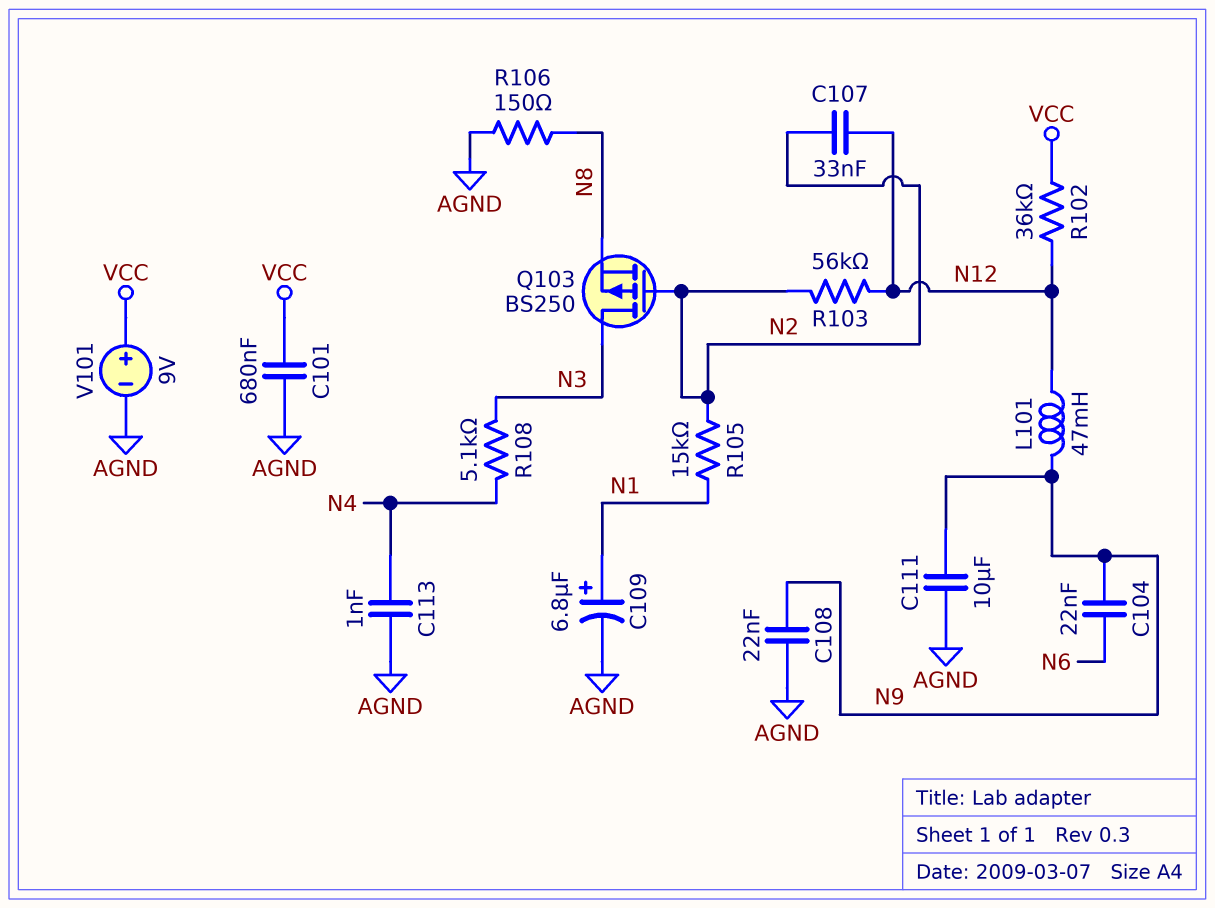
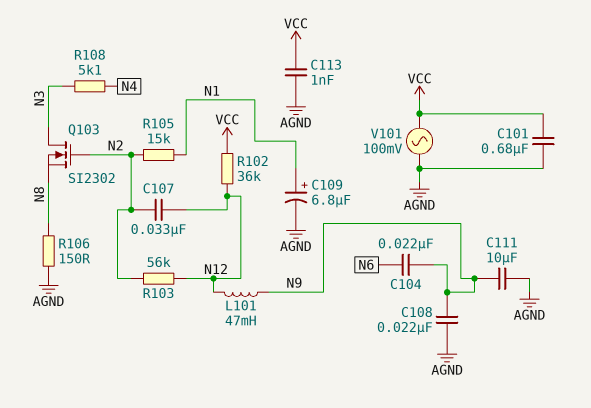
C113: 1nF (AGND, N4) -> 1nF (AGND, VCC)
Q103: PMOS BS250 (G N2, D N3, S N8) -> NMOS SI2302 (G N2, D N3, S N8)
V101: 9V (plus VCC, minus AGND) -> AC 100mV (AGND, VCC)

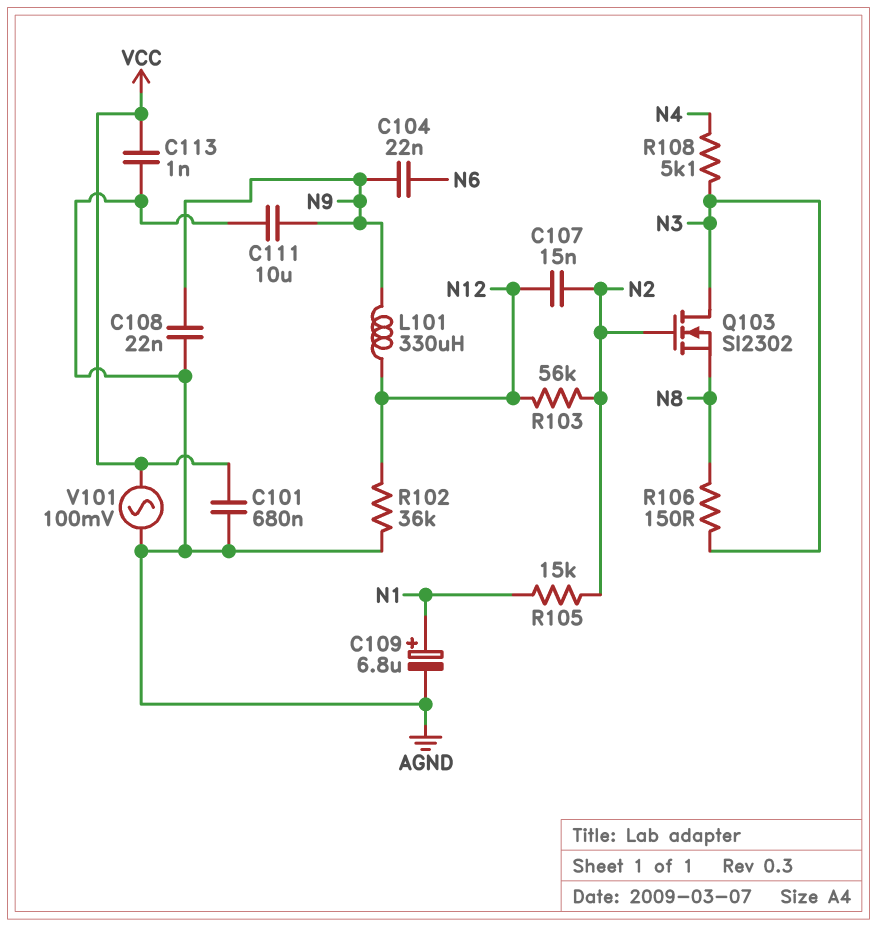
C107: 33nF (N2, N12) -> 15nF (N2, N12)
L101: 47mH (N9, N12) -> 330uH (N9, N12)
R102: 36k (N12, VCC) -> 36k (AGND, N12)
R106: 150 (AGND, N8) -> 150 (N3, N8)

